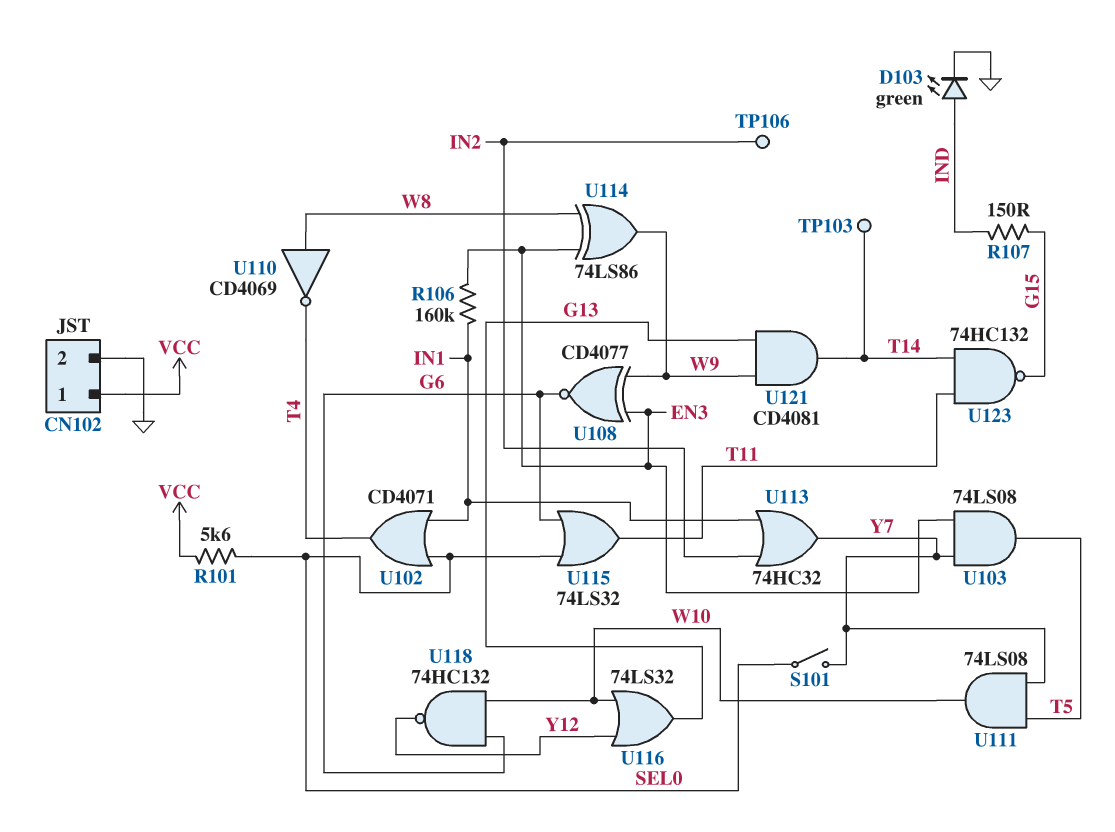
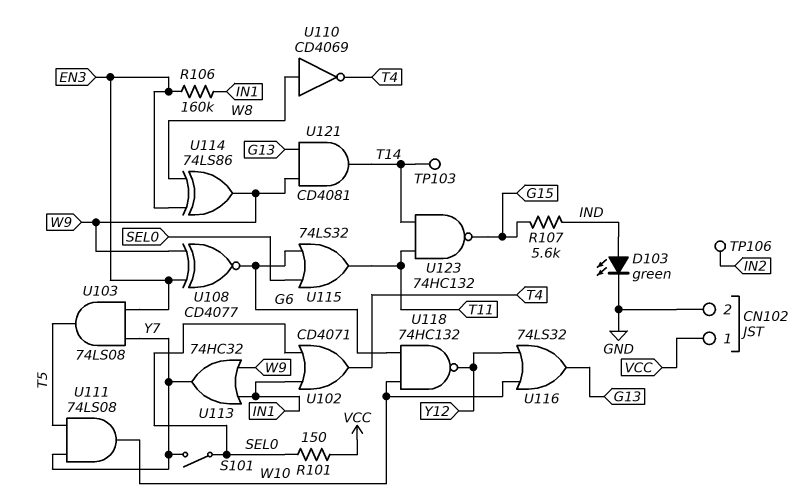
R101: 5.6k (SEL0, VCC) -> 150 (SEL0, VCC)
R107: 150 (G15, IND) -> 5.6k (G15, IND)
U113: OR 74HC32 (in IN1, in IN2, out Y7) -> OR 74HC32 (in IN1, in W9, out Y7)

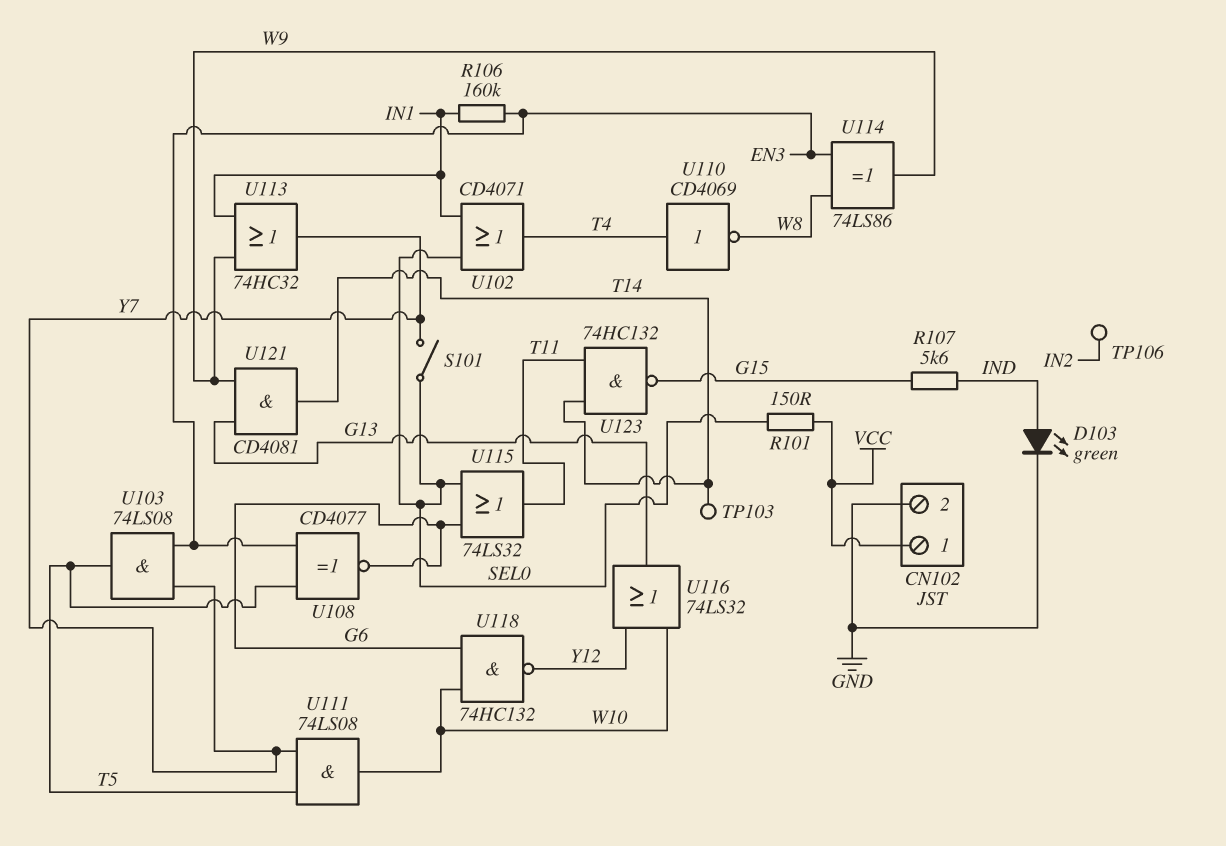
U108: XNOR CD4077 (in EN3, in W9, out G6) -> XNOR CD4077 (in EN3, in T5, out G6)
U110: NOT CD4069 (in W8, out T4) -> NOT CD4069 (in T4, out W8)

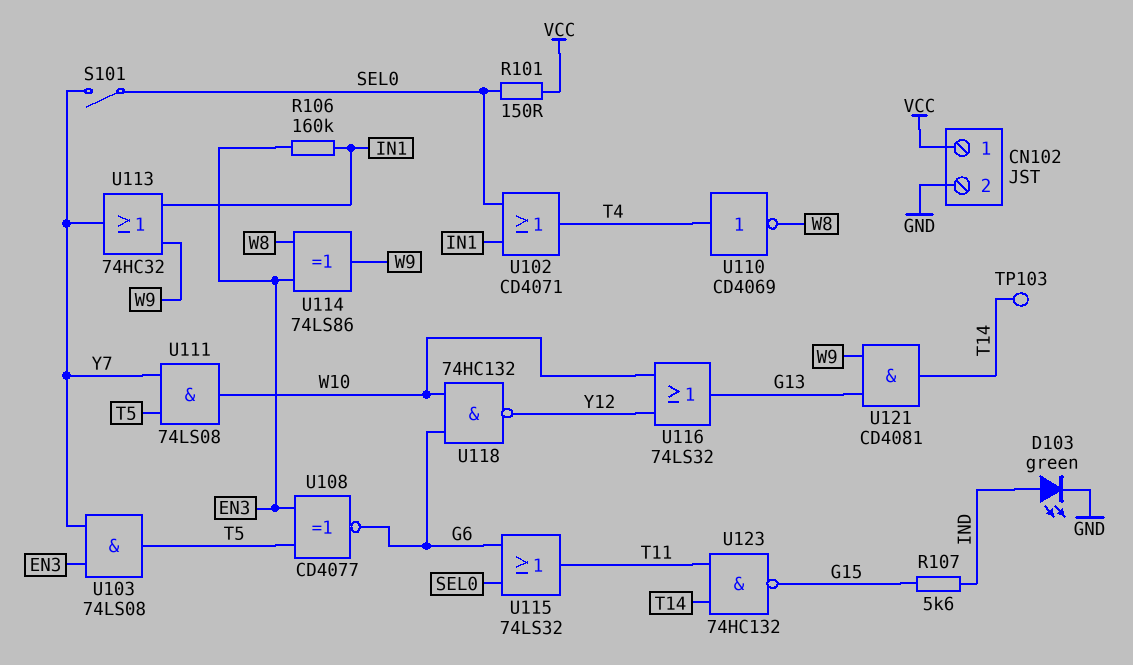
TP106: test point (IN2) -> none

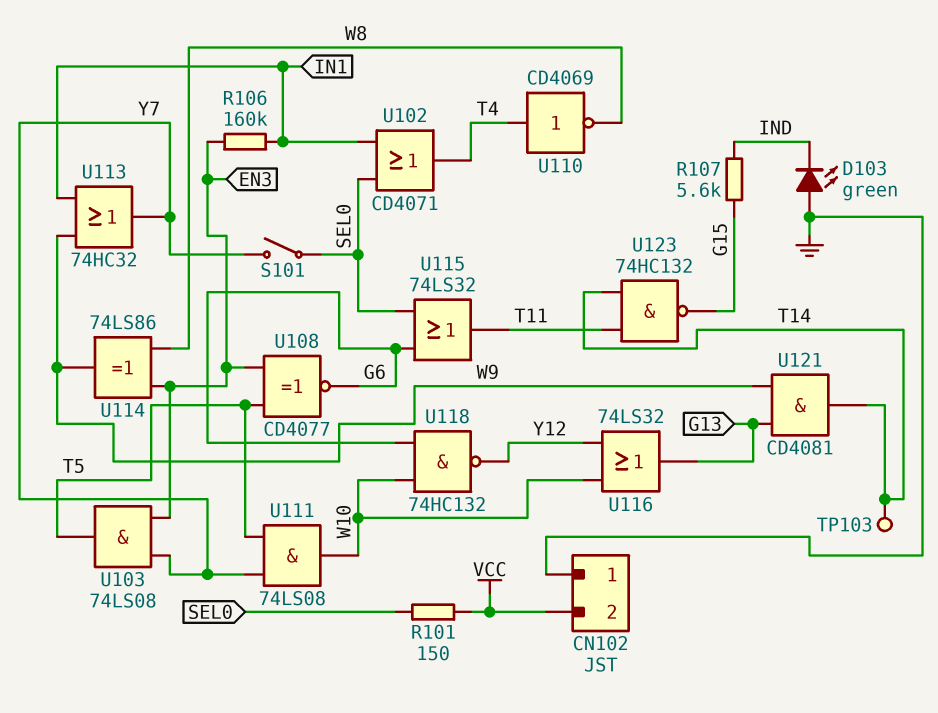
CN102 pin 1: VCC -> GND
CN102 pin 2: GND -> VCC
D103: LED green (A IND, K GND) -> LED green (A GND, K IND)

